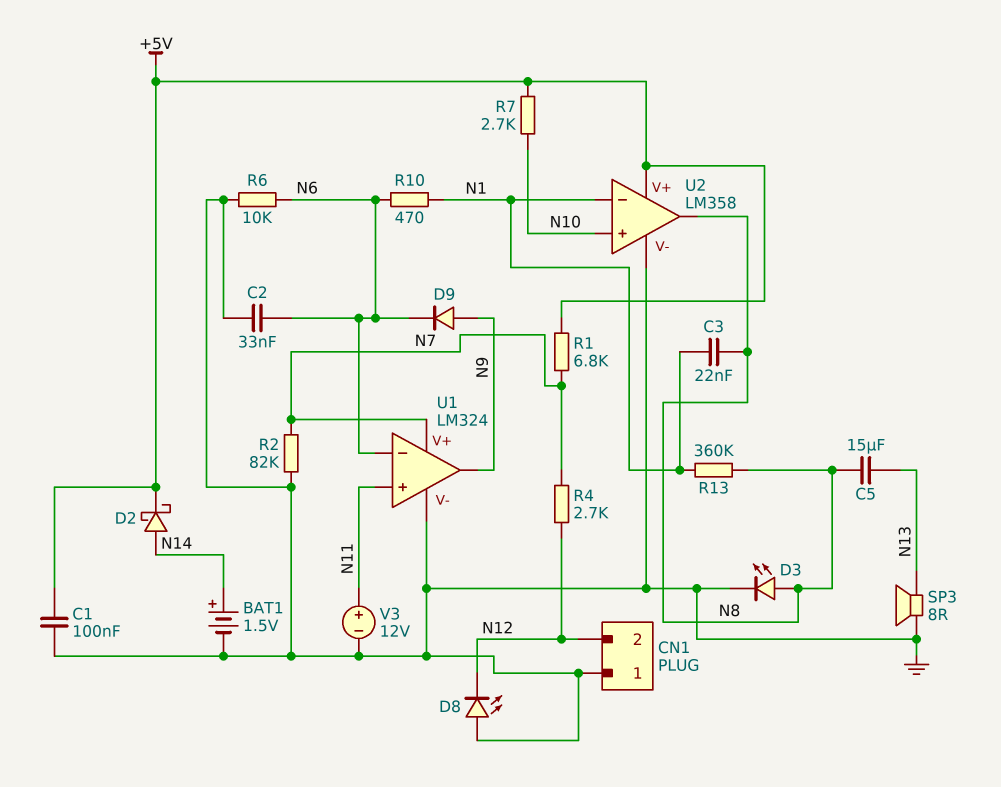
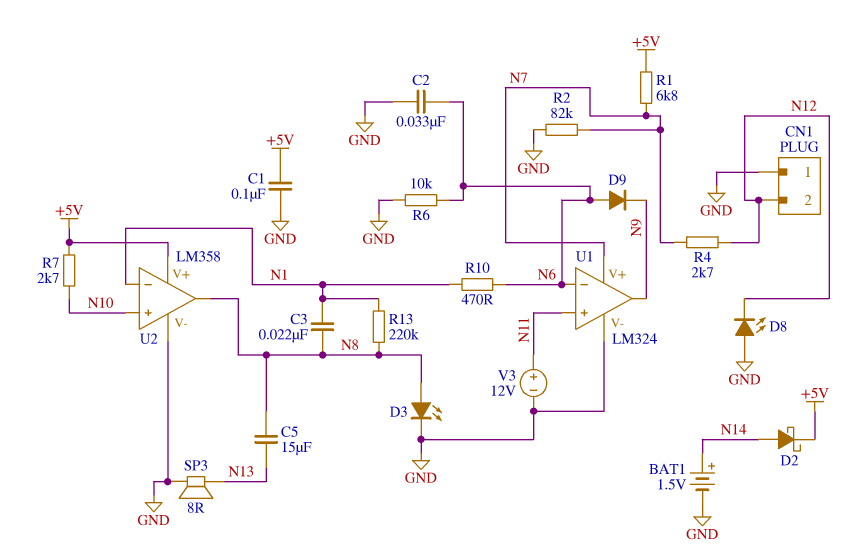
D9: diode (A N9, K N6) -> diode (A N6, K N9)
R13: 360k (N1, N8) -> 220k (N1, N8)

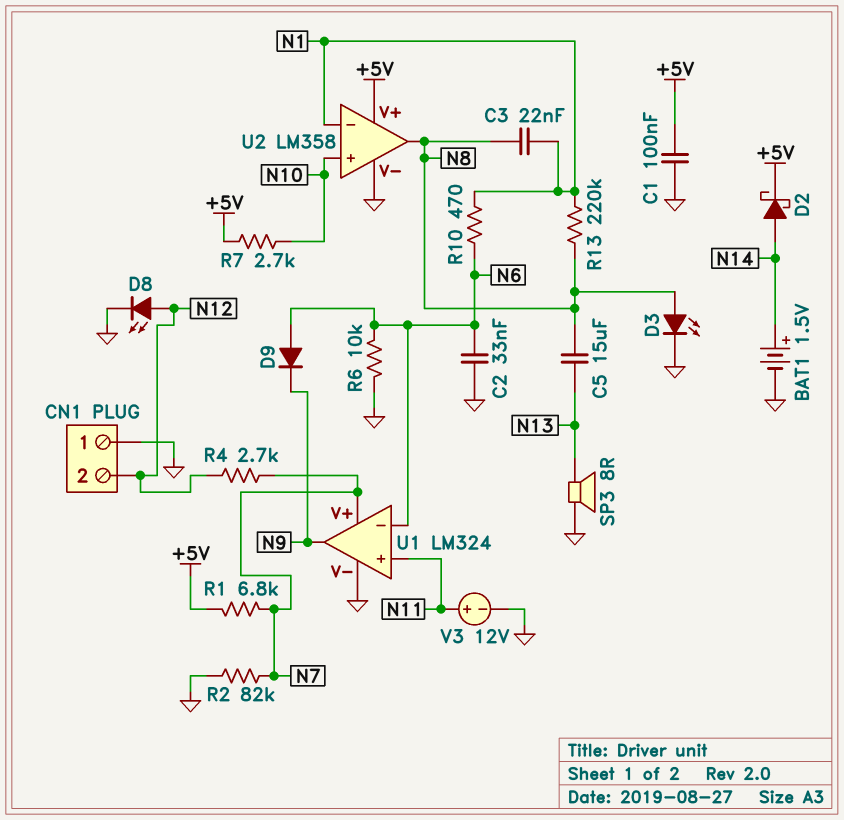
D8: LED (A GND, K N12) -> LED (A N12, K GND)

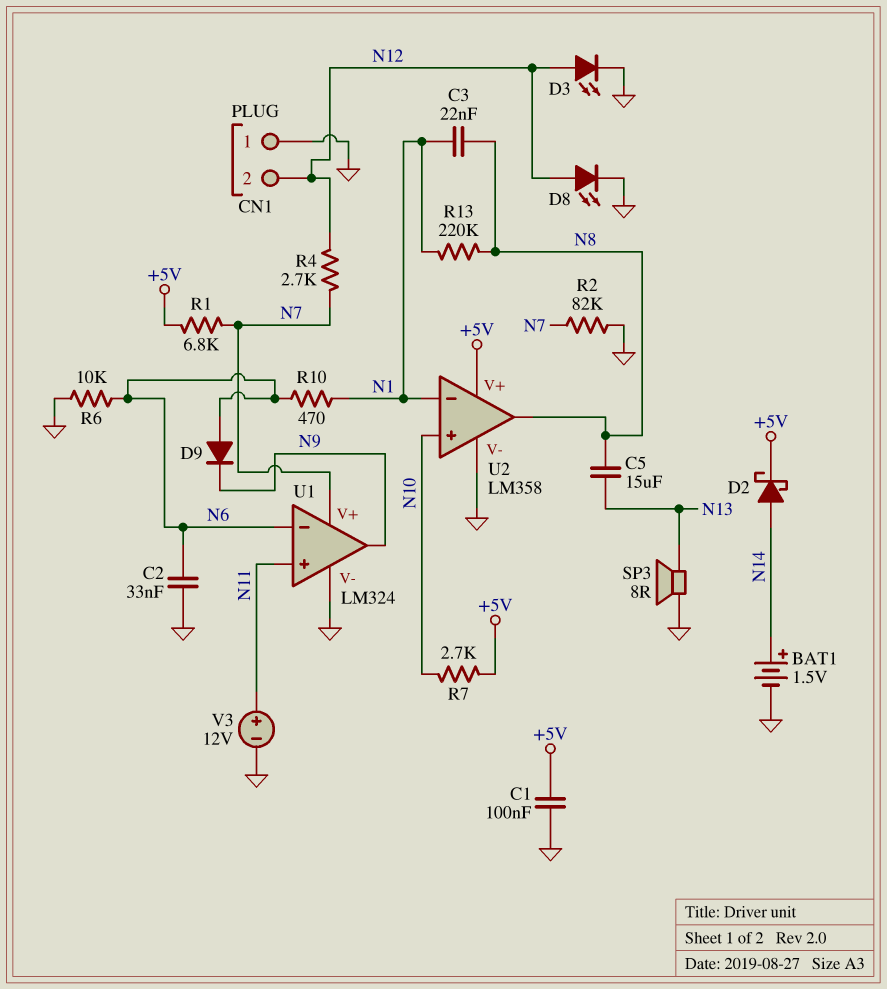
D3: LED (A N8, K GND) -> LED (A N12, K GND)

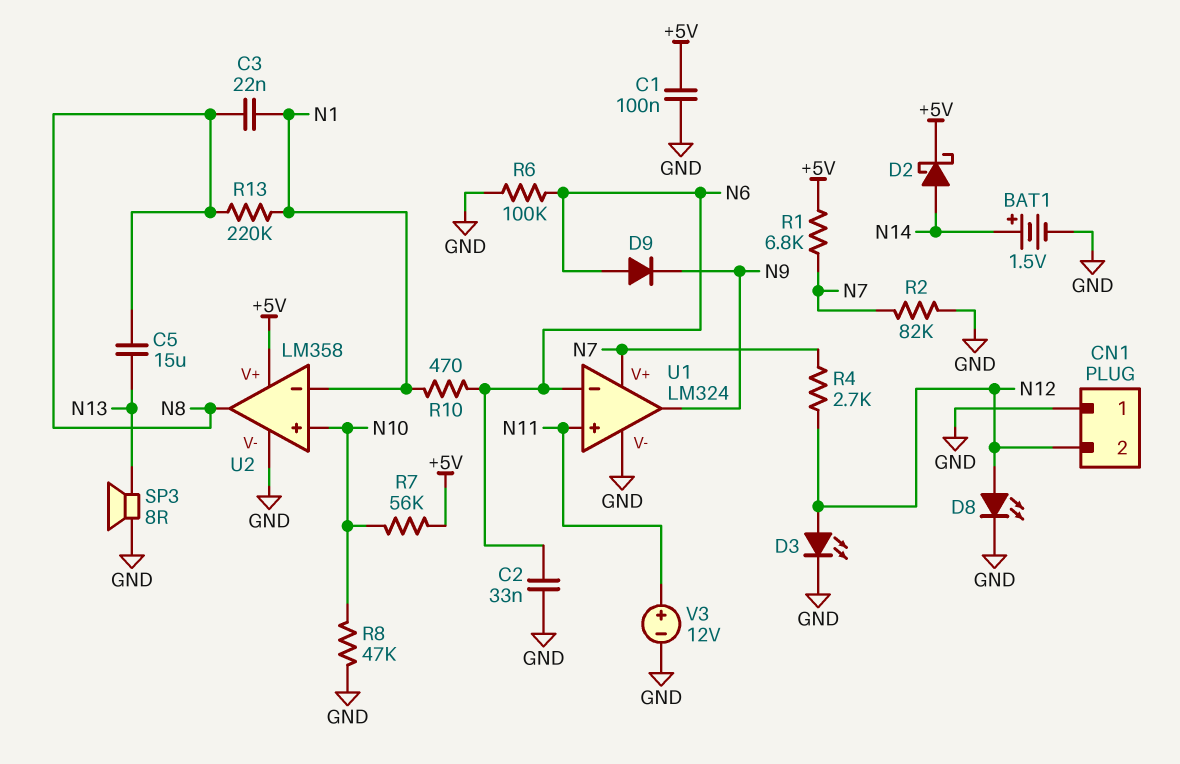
R6: 10k (GND, N6) -> 100k (GND, N6)
R7: 2.7k (+5V, N10) -> 56k (+5V, N10)
R8: none -> 47k (GND, N10)

